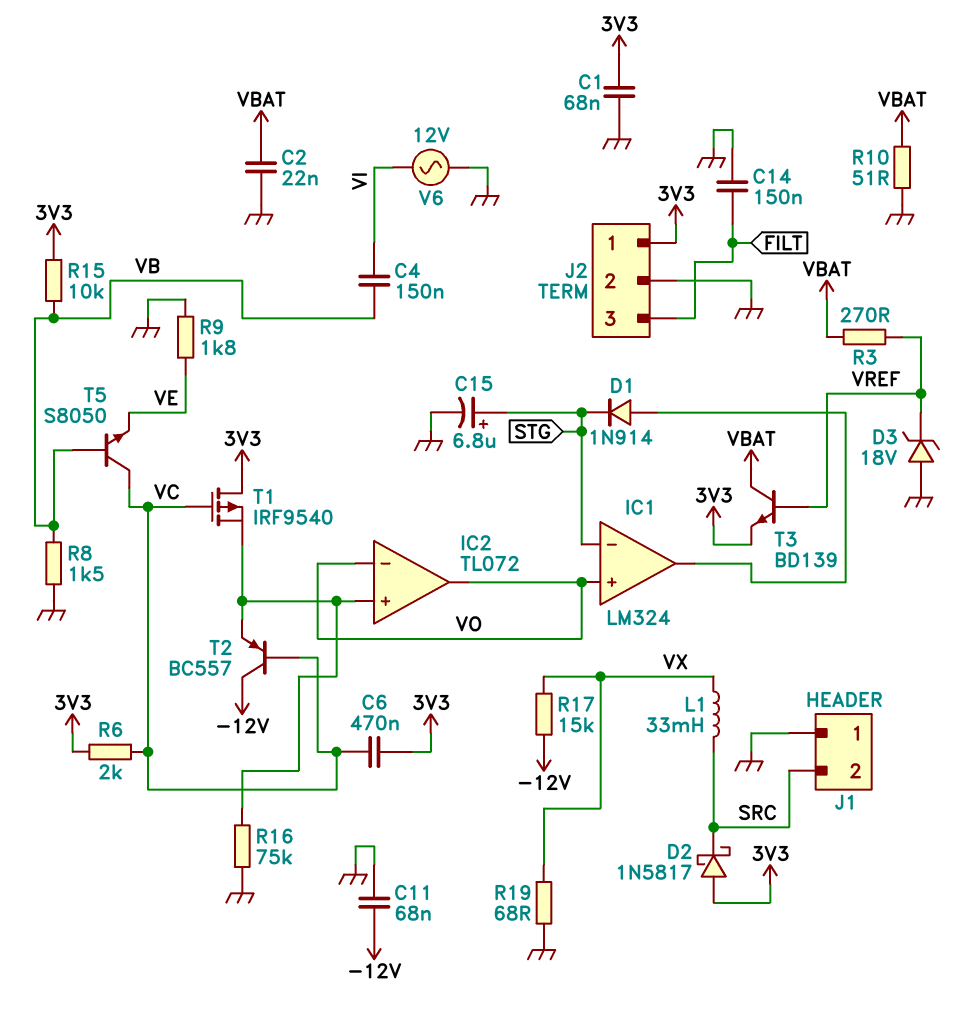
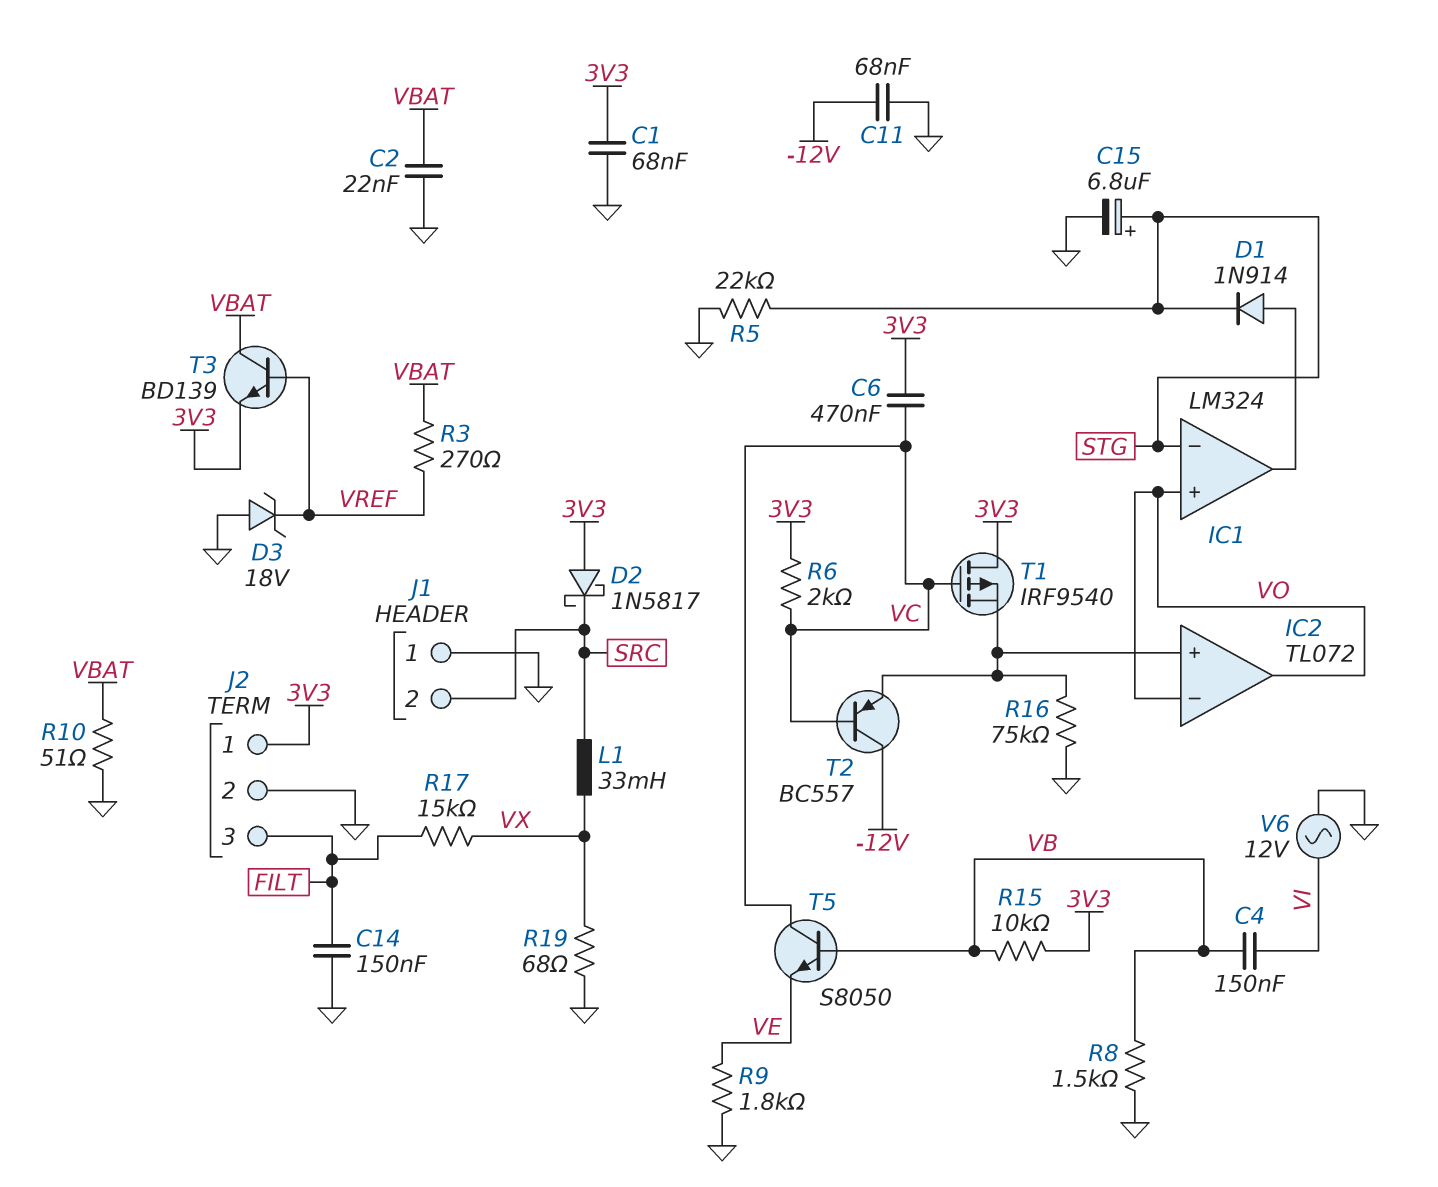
R5: none -> 22k (GND, STG)
R17: 15k (-12V, VX) -> 15k (FILT, VX)

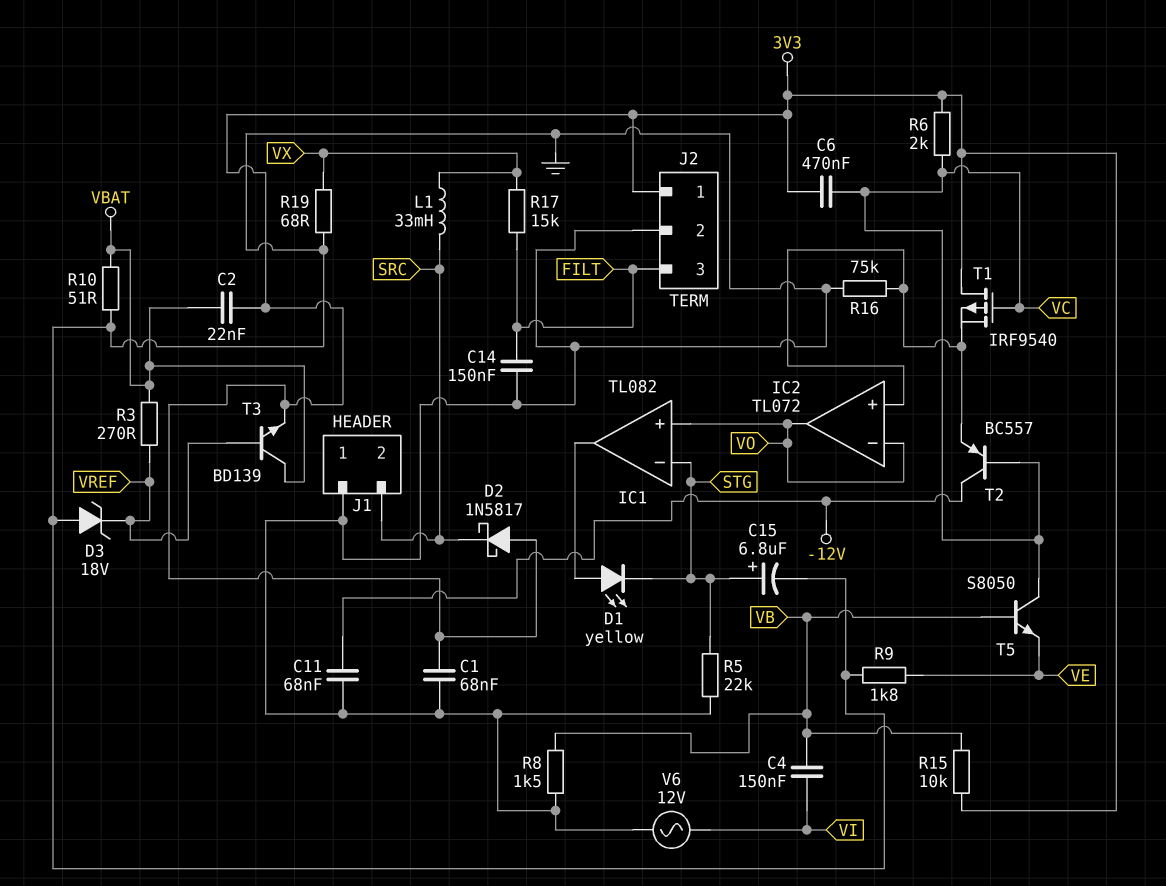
C2: 22nF (GND, VBAT) -> 22nF (3V3, VBAT)
D1: diode 1N914 (A IC1/out, K STG) -> LED yellow (A IC1/out, K STG)
IC1: LM324 -> TL082

